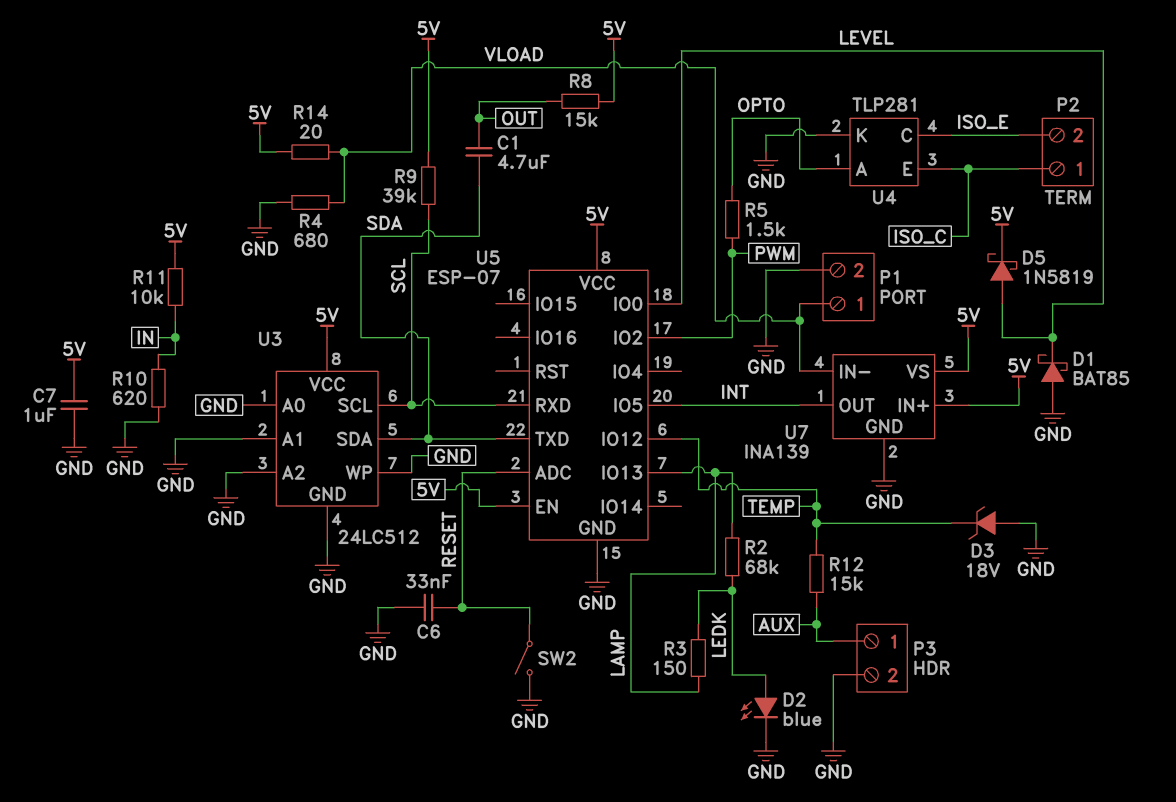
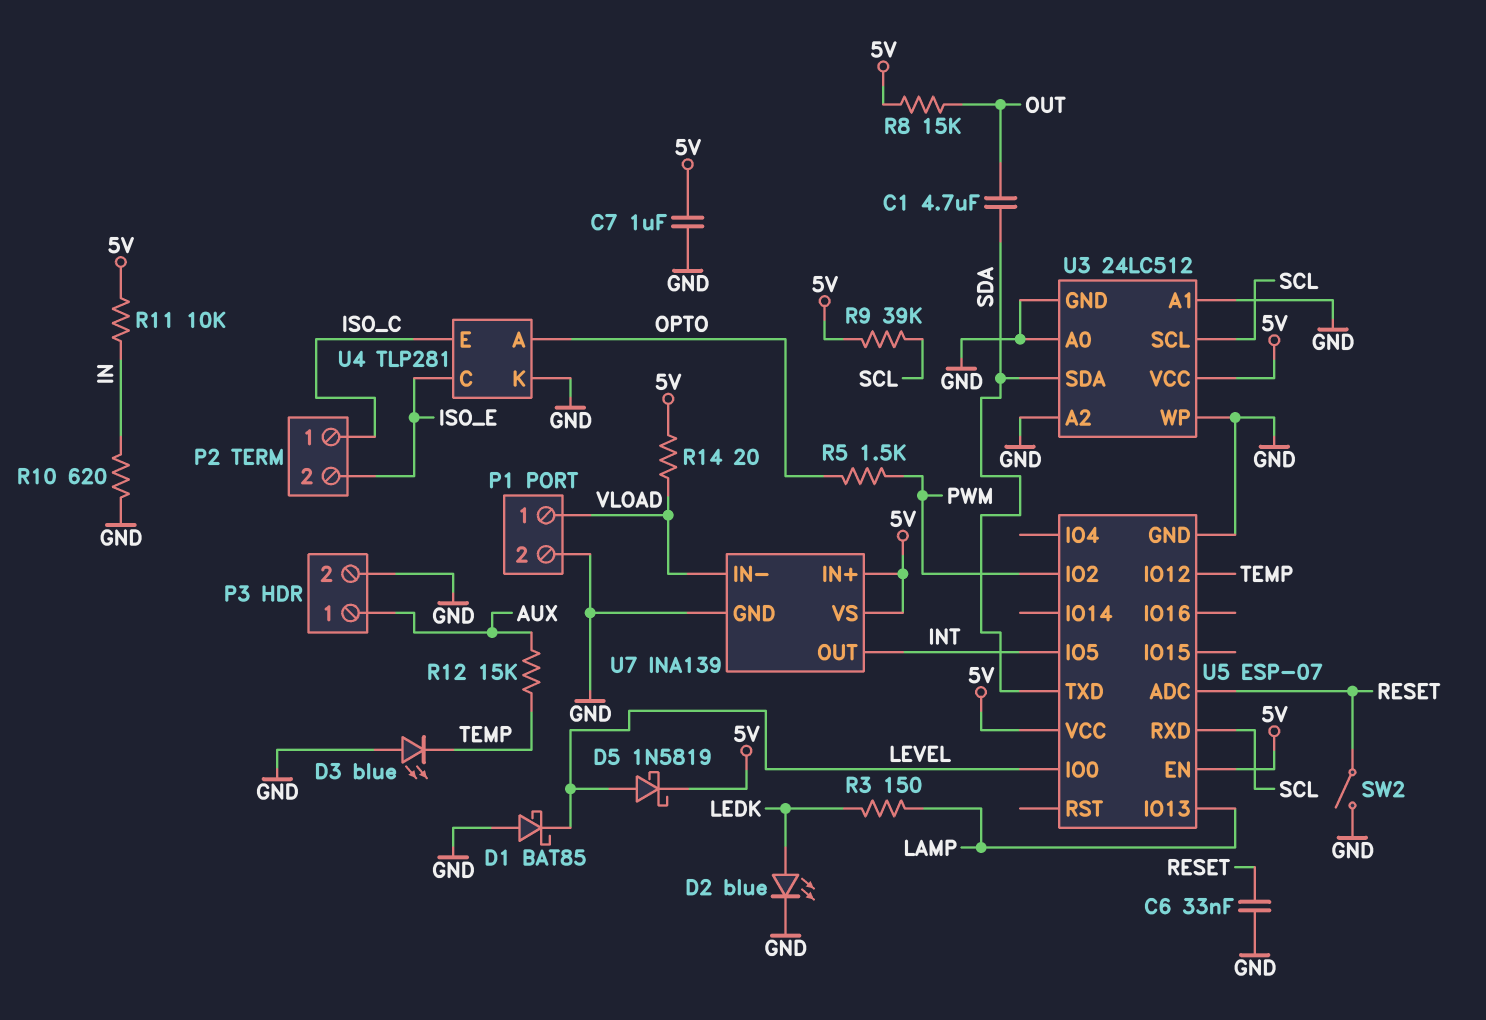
D3: zener 18V (A GND, K TEMP) -> LED blue (A GND, K TEMP)
R2: 68k (LAMP, LEDK) -> none
R4: 680 (GND, VLOAD) -> none

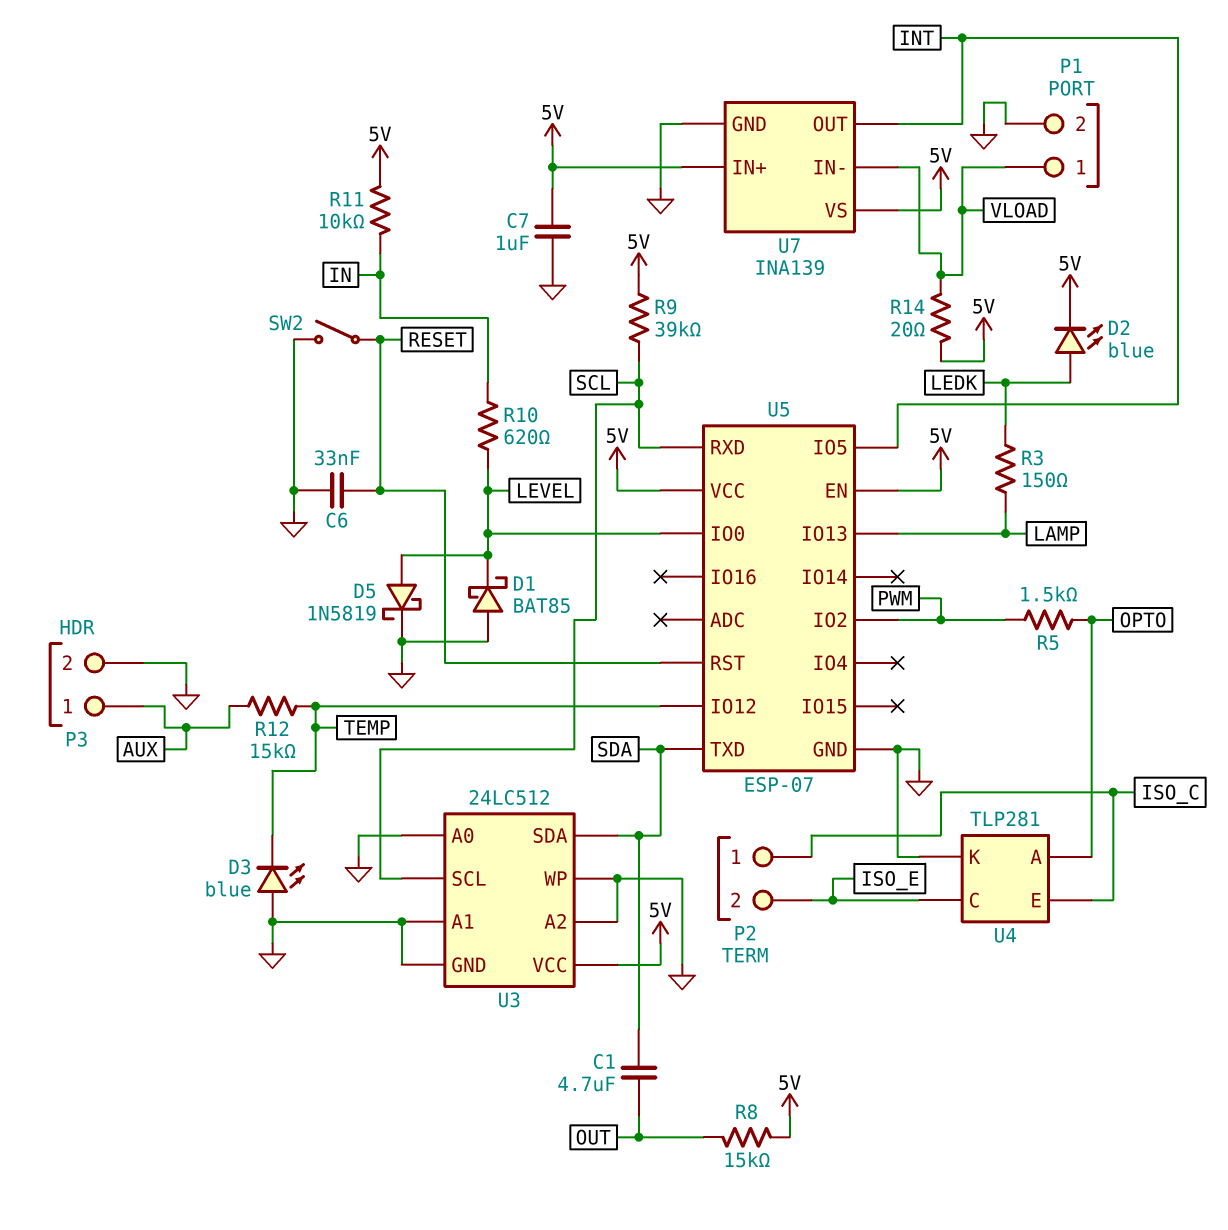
D2: LED blue (A LEDK, K GND) -> LED blue (A LEDK, K 5V)
D5: schottky 1N5819 (A LEVEL, K 5V) -> schottky 1N5819 (A LEVEL, K GND)
R10: 620 (GND, IN) -> 620 (IN, LEVEL)
U5 pin ADC: RESET -> none
U5 pin RST: none -> RESET

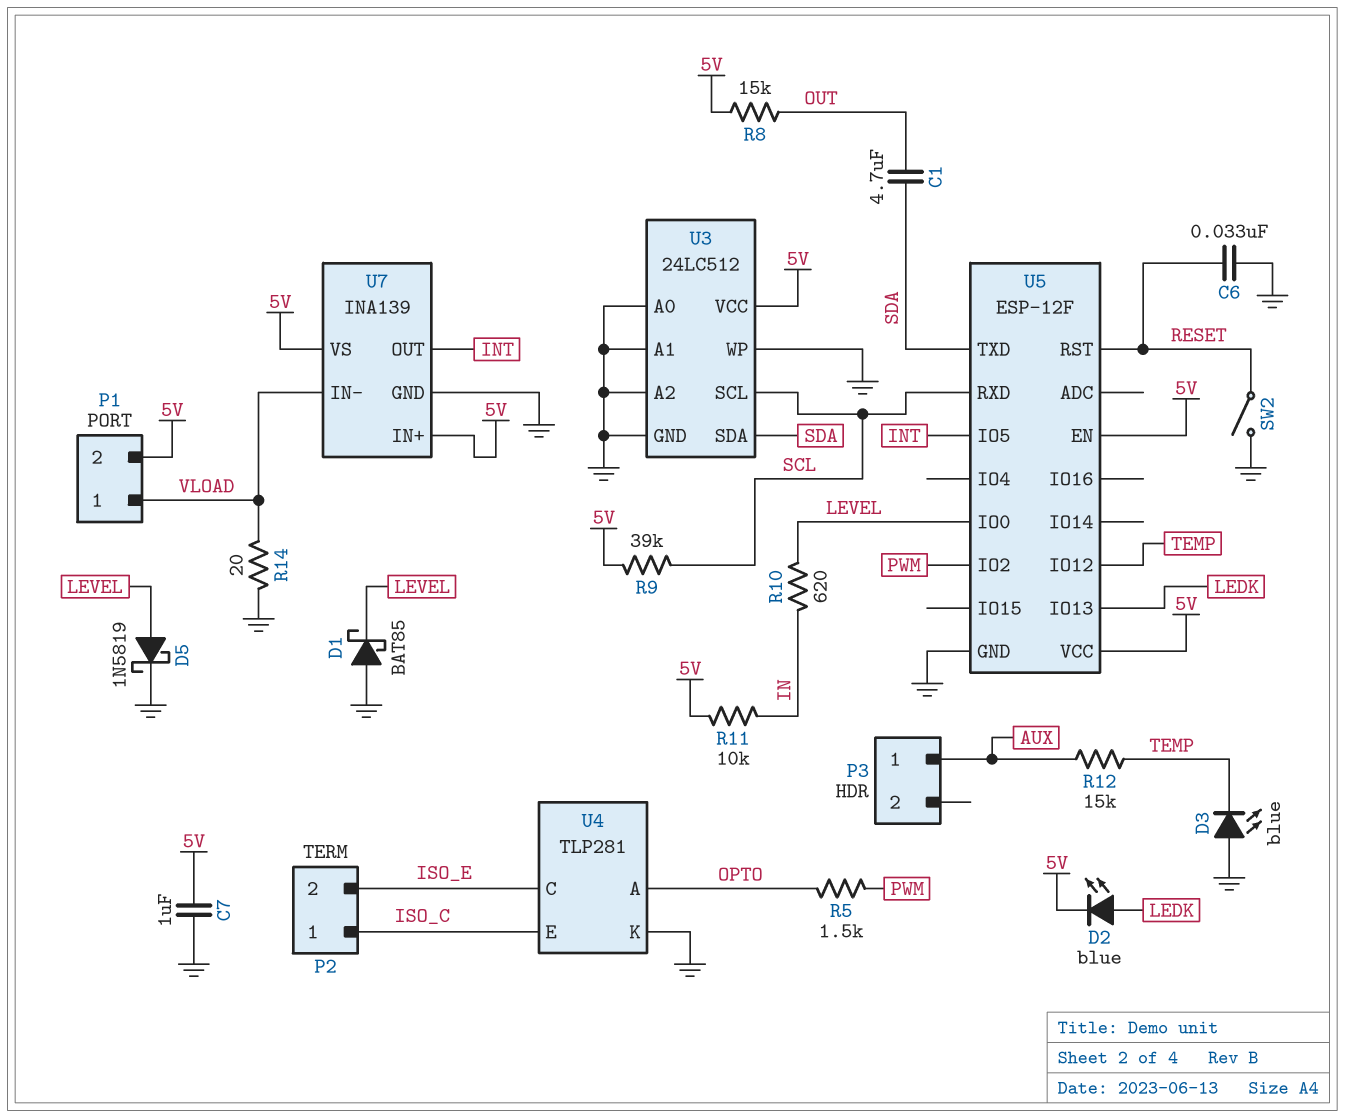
P1 pin 2: GND -> 5V
P3 pin 2: GND -> none
R3: 150 (LAMP, LEDK) -> none
R14: 20 (5V, VLOAD) -> 20 (GND, VLOAD)
U5: ESP-07 -> ESP-12F
U5 pin IO13: LAMP -> LEDK

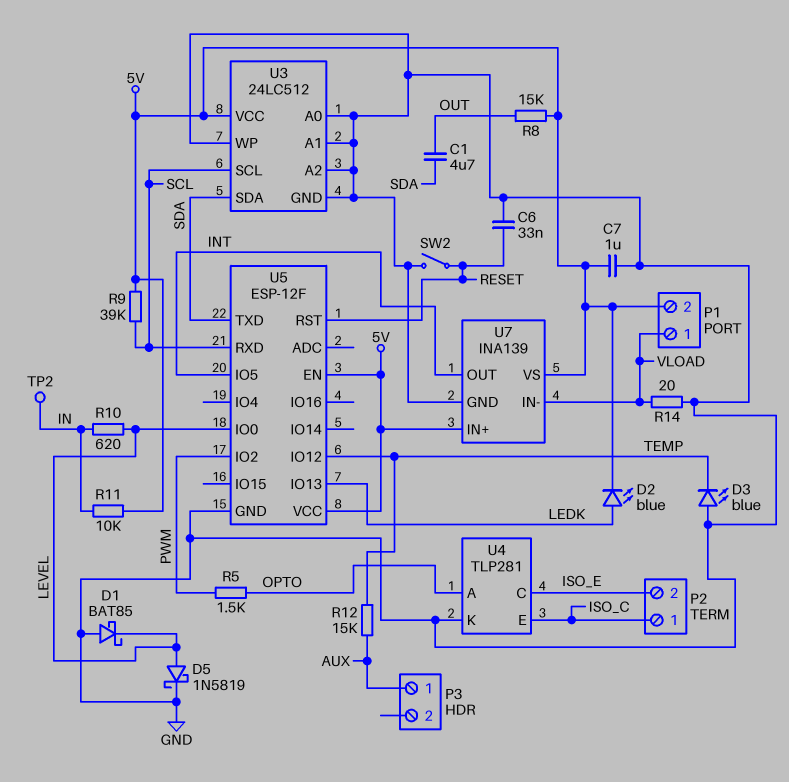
TP2: none -> test point (IN)

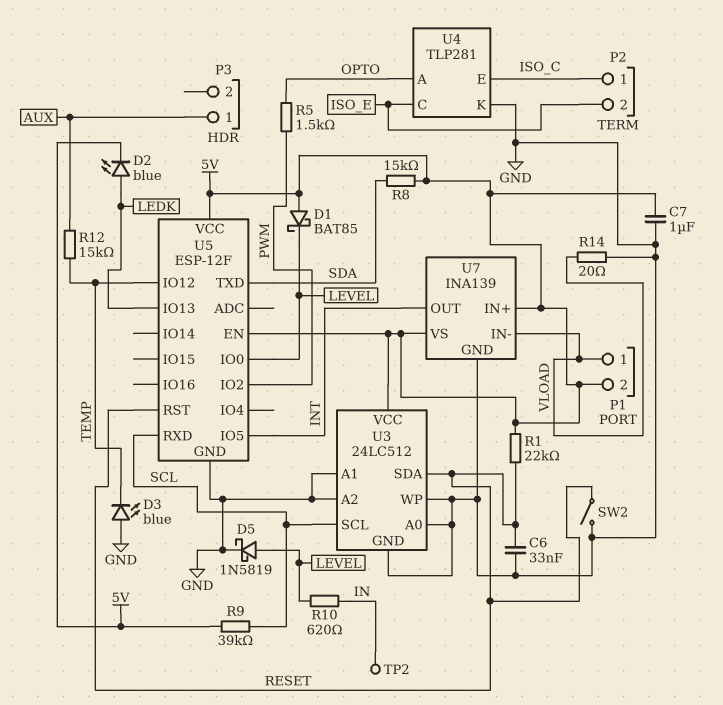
C1: 4.7uF (OUT, SDA) -> none
D1: schottky BAT85 (A GND, K LEVEL) -> schottky BAT85 (A 5V, K LEVEL)
R1: none -> 22k (5V, RESET)
R8: 15k (5V, OUT) -> 15k (5V, SDA)
R11: 10k (5V, IN) -> none
U3 pin SDA: SDA -> RESET

